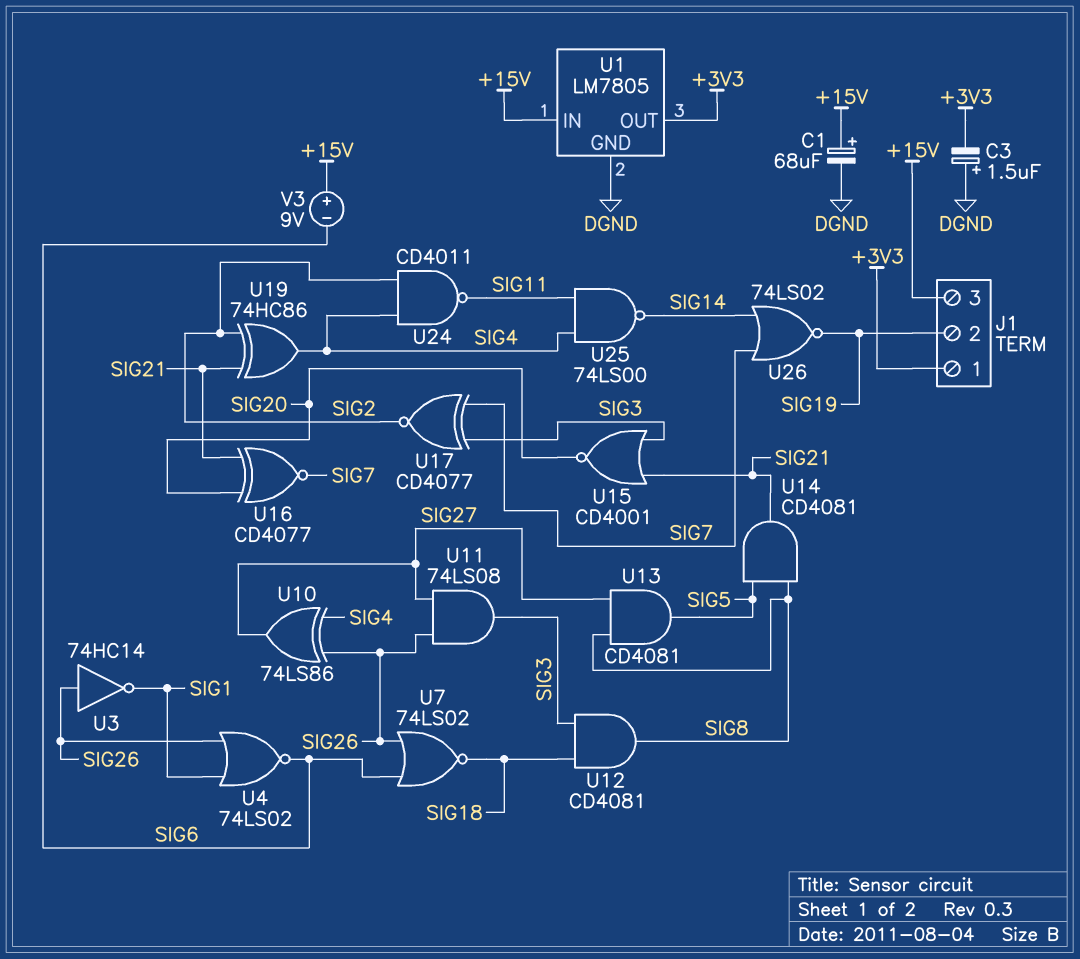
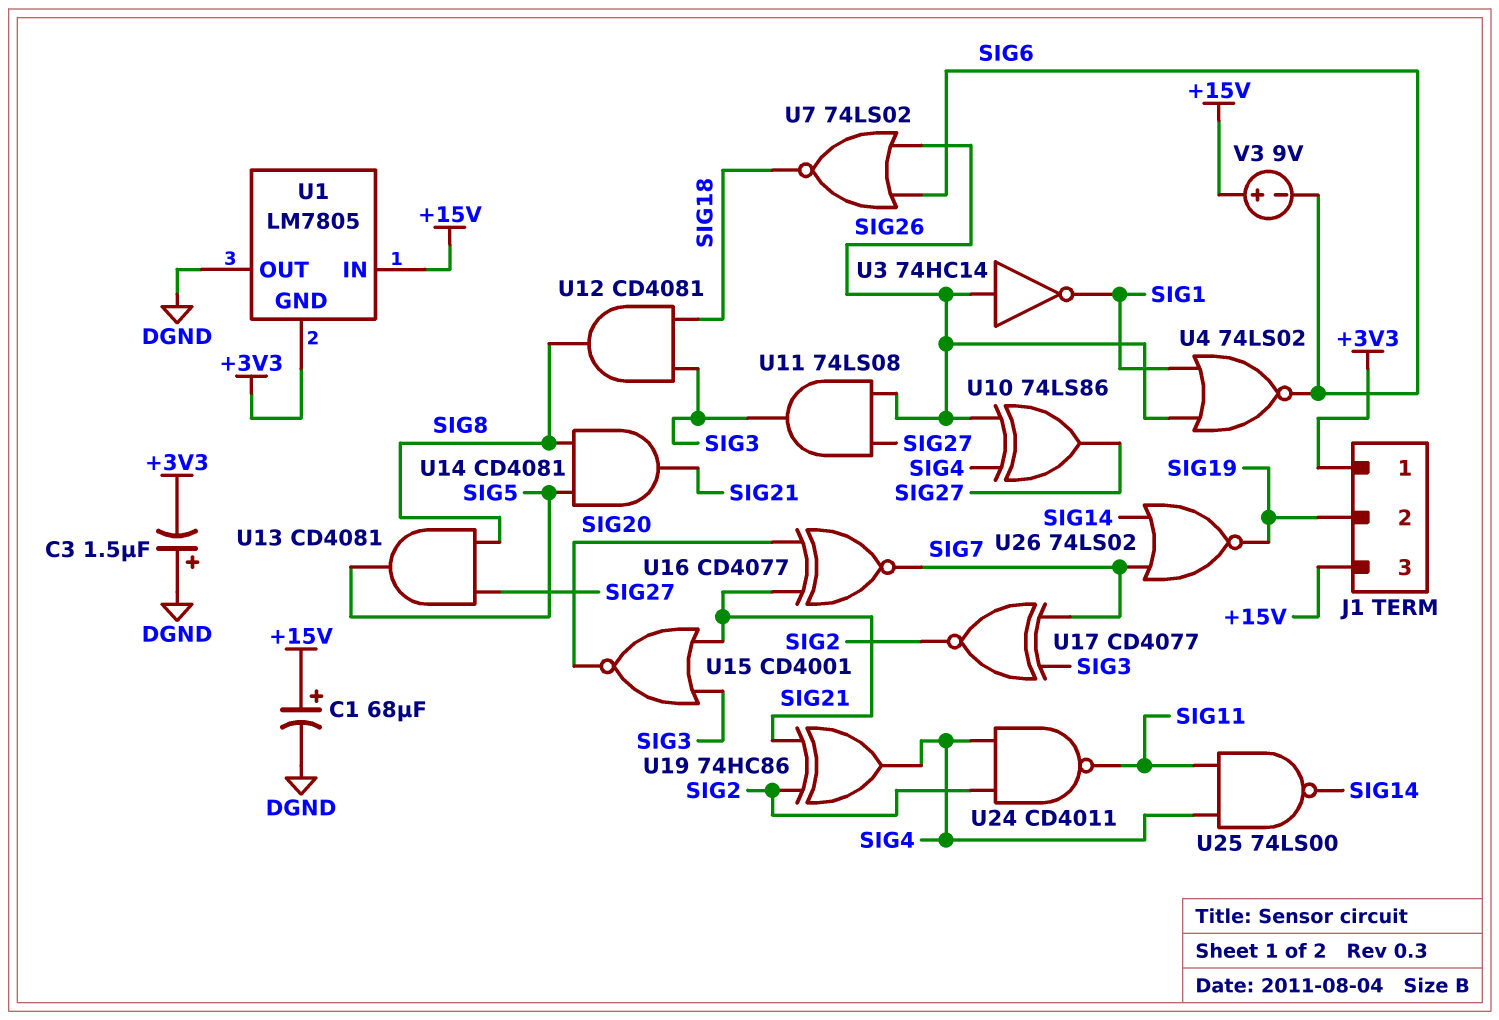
U1 pin GND: DGND -> +3V3
U1 pin OUT: +3V3 -> DGND

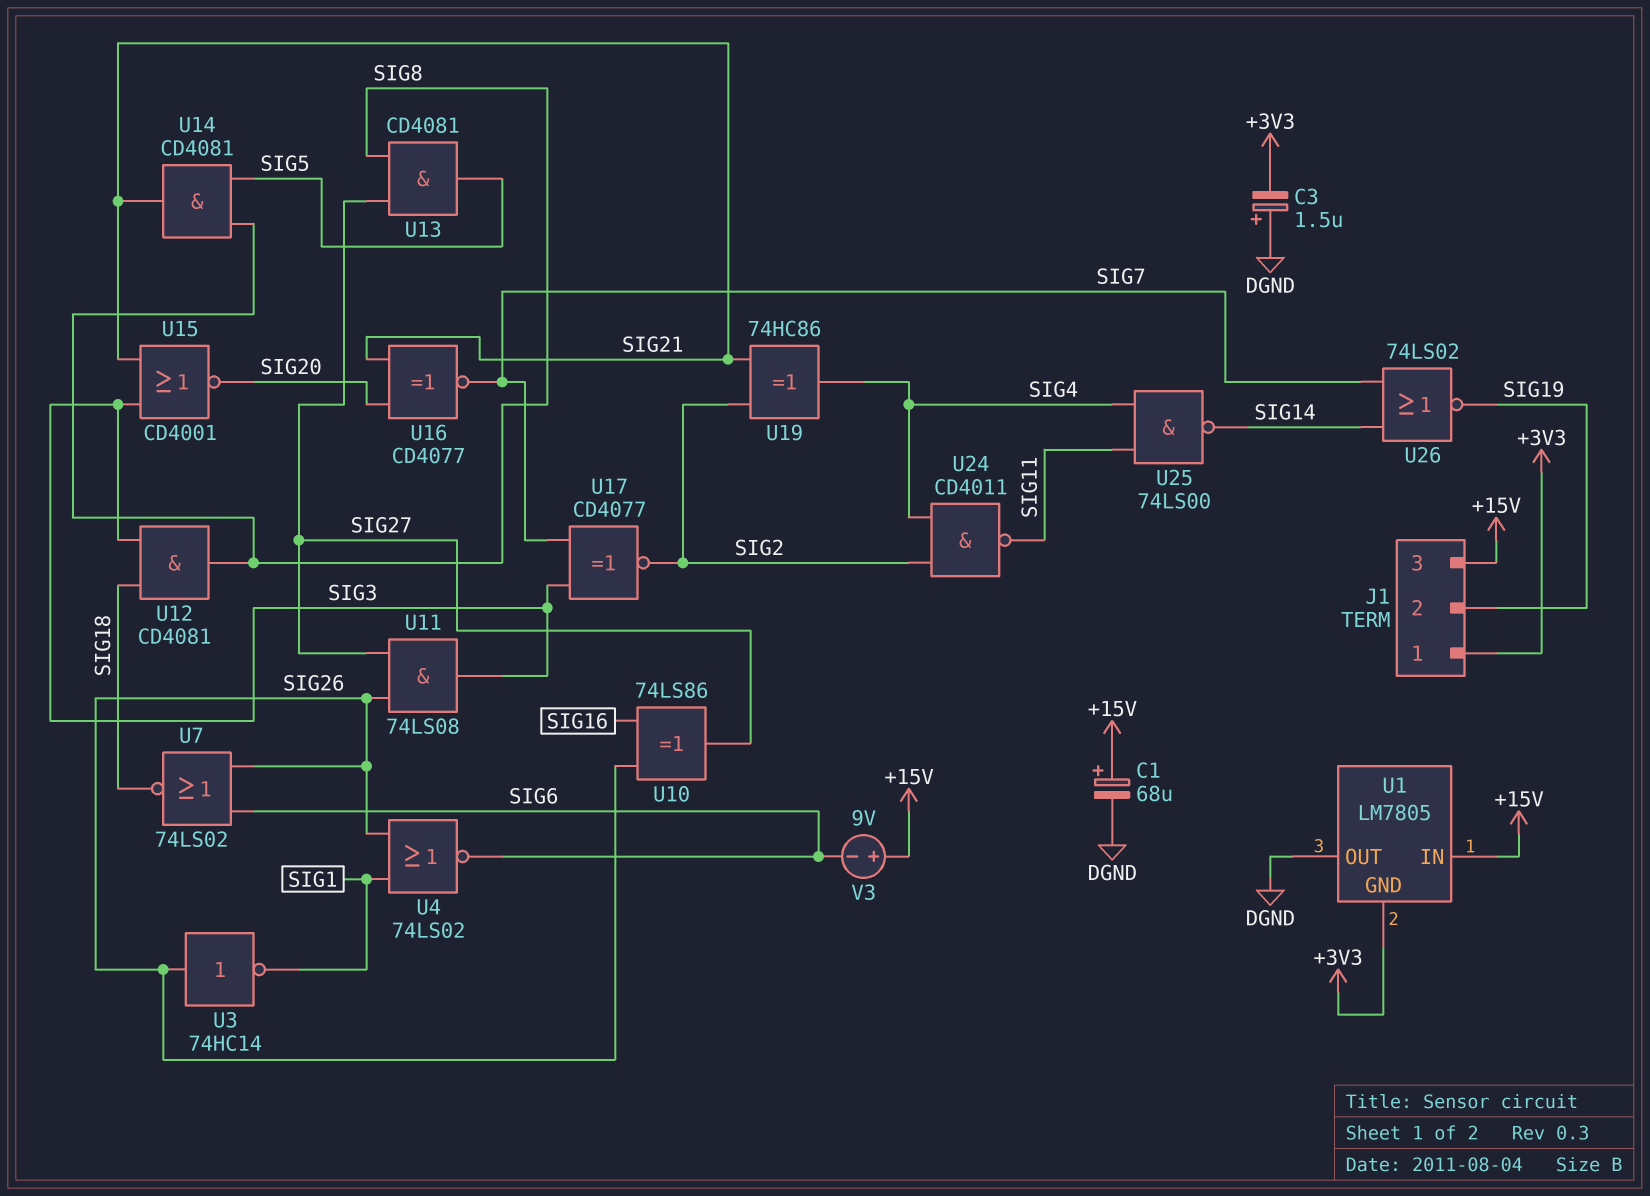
U10: XOR 74LS86 (in SIG4, in SIG26, out SIG27) -> XOR 74LS86 (in SIG16, in SIG26, out SIG27)

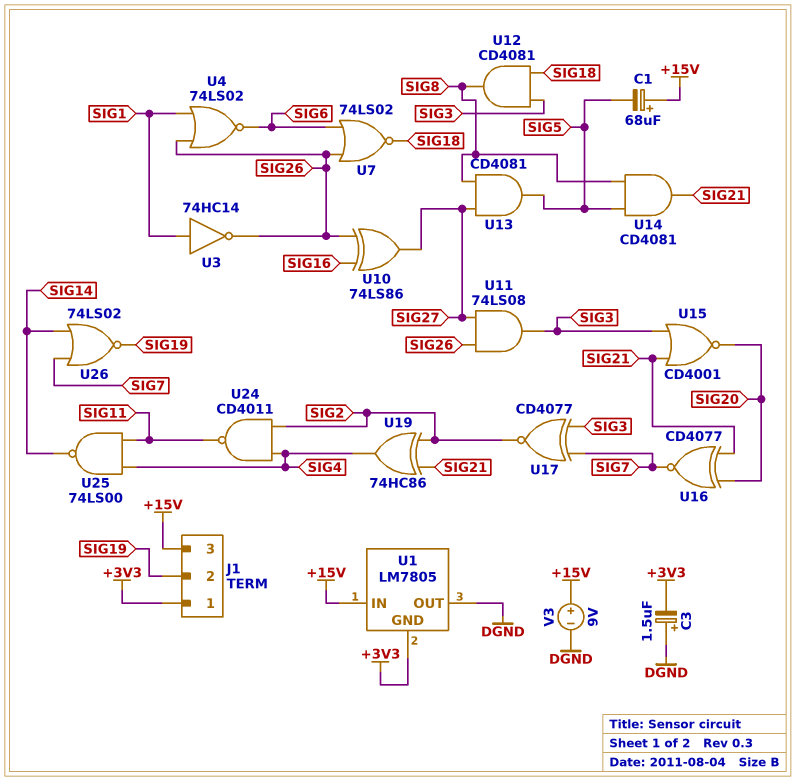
C1: 68uF (plus +15V, minus DGND) -> 68uF (plus +15V, minus SIG5)
U3: NOT 74HC14 (in SIG26, out SIG1) -> NOT 74HC14 (in SIG1, out SIG26)
V3: 9V (plus +15V, minus SIG6) -> 9V (plus +15V, minus DGND)

